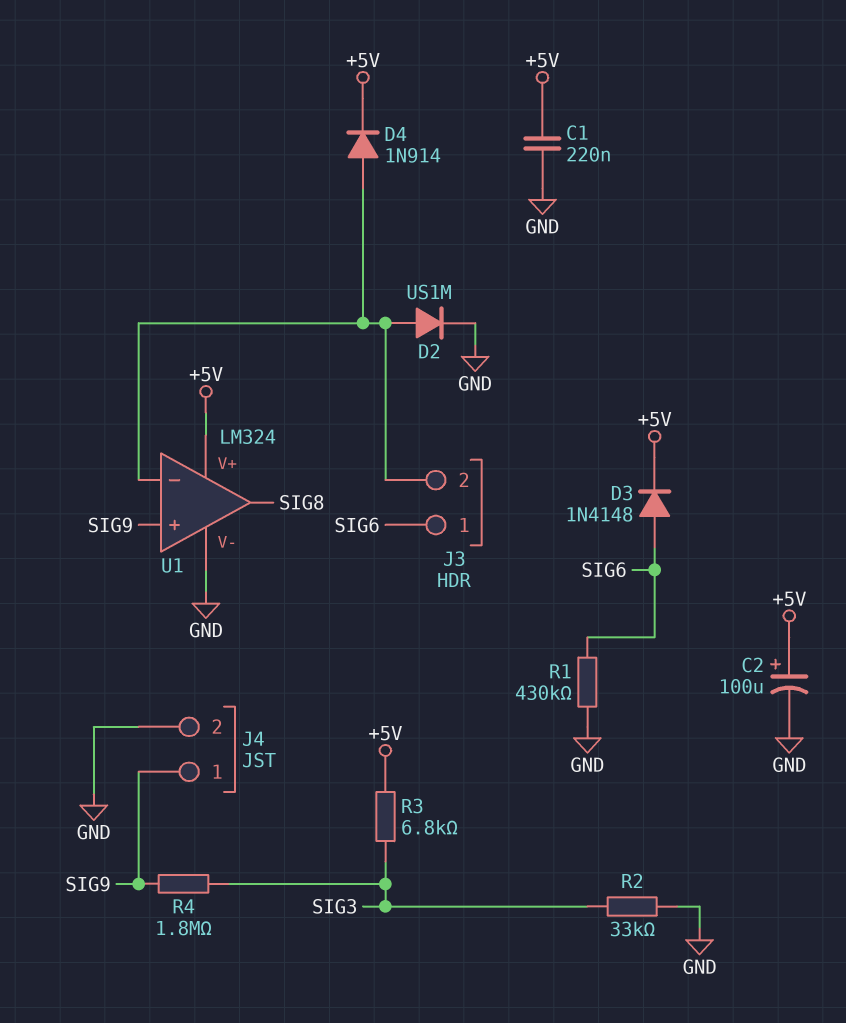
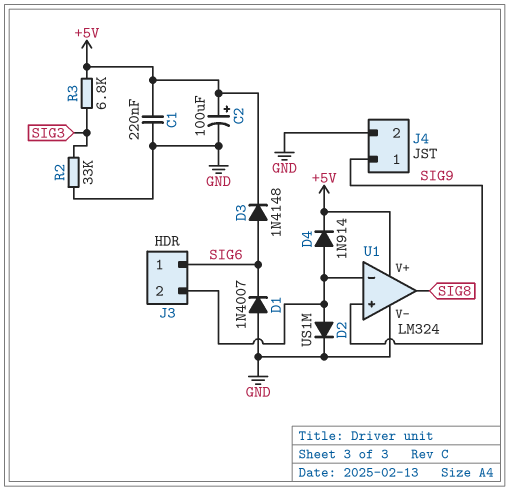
D1: none -> diode 1N4007 (A GND, K SIG6)
R1: 430k (GND, SIG6) -> none
R4: 1.8M (SIG3, SIG9) -> none

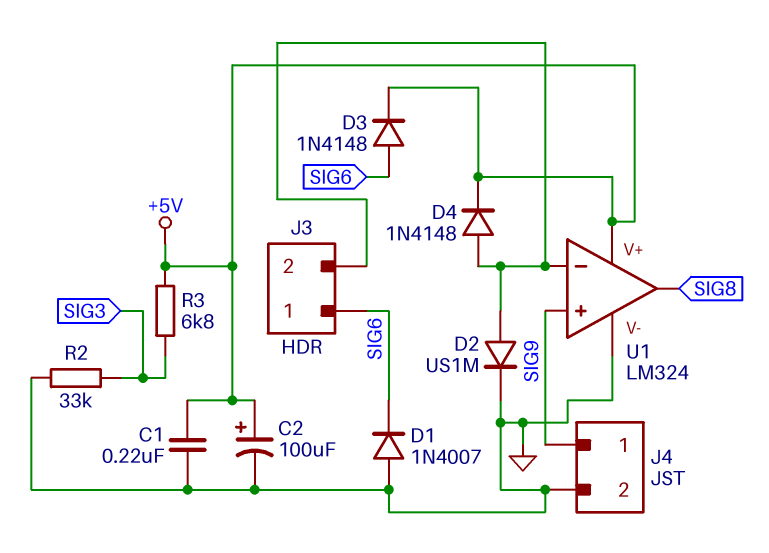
D4: diode 1N914 (A J3/2, K +5V) -> diode 1N4148 (A J3/2, K +5V)

